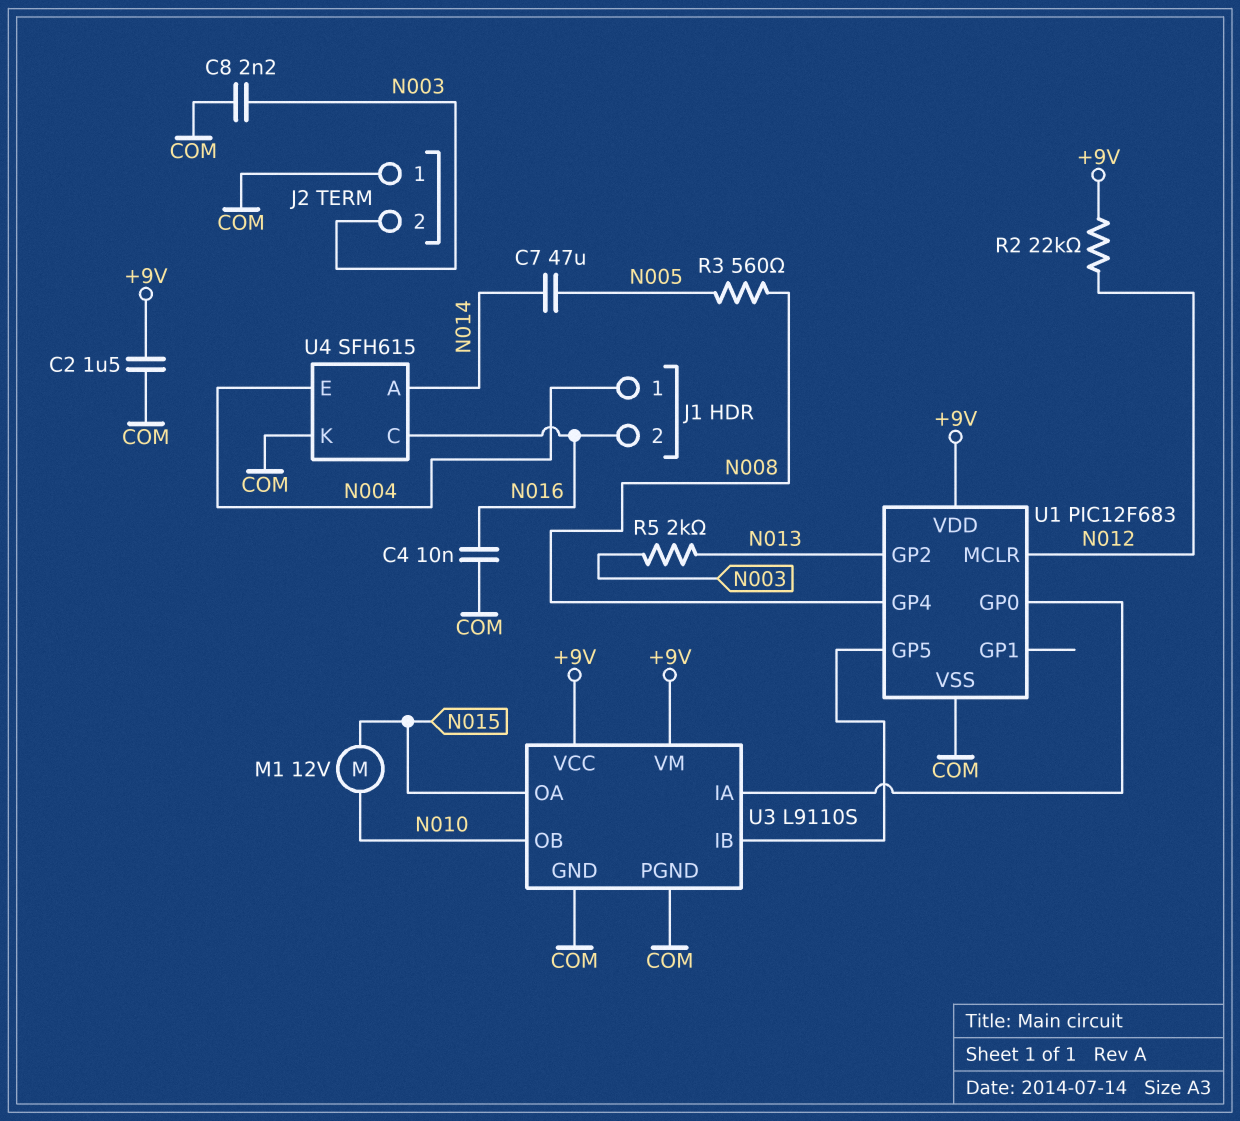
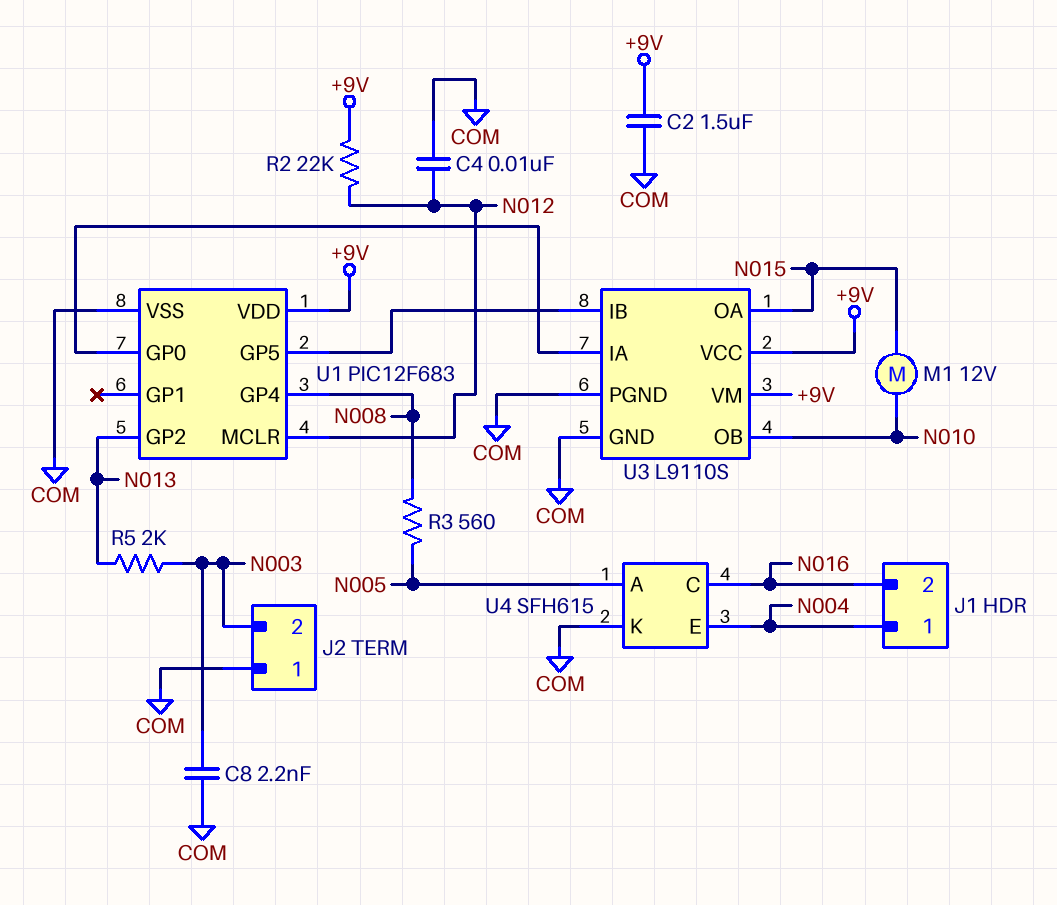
C4: 10nF (COM, N016) -> 10nF (COM, N012)
C7: 47uF (N005, N014) -> none
U4 pin A: N014 -> N005

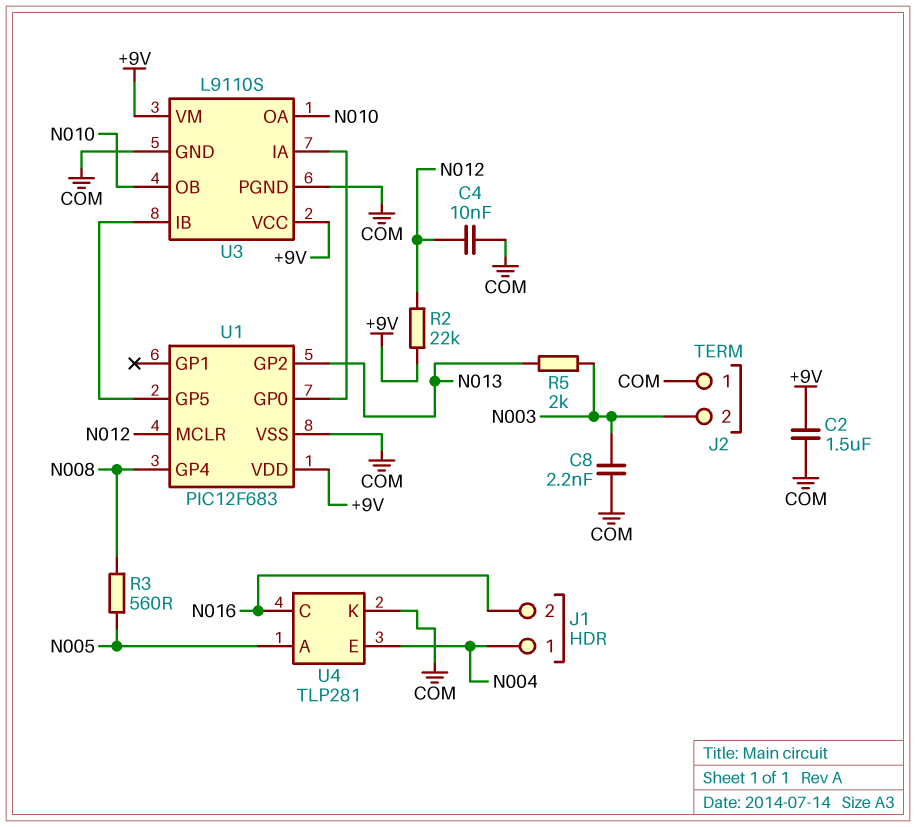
M1: motor 12V (N010, N015) -> none
U3 pin OA: N015 -> N010
U4: SFH615 -> TLP281

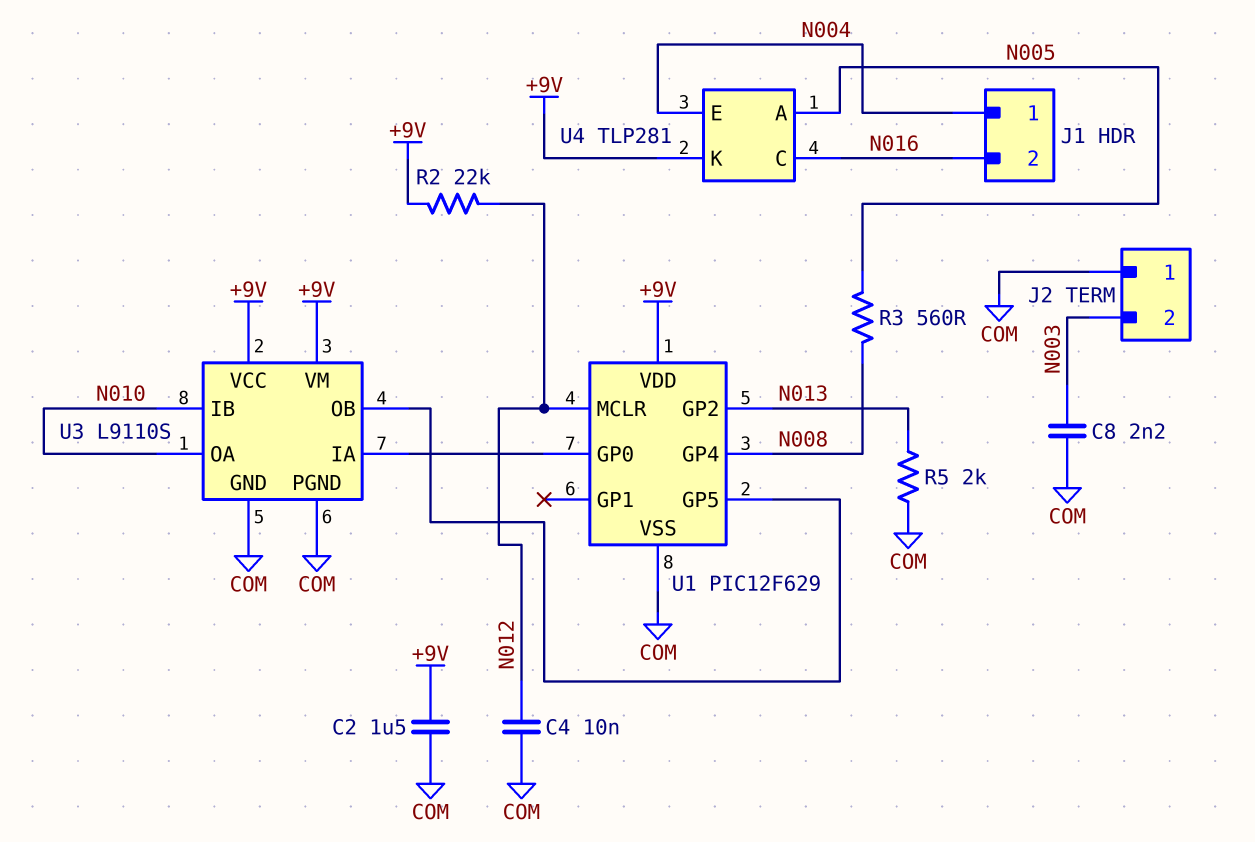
R5: 2k (N003, N013) -> 2k (COM, N013)
U1: PIC12F683 -> PIC12F629
U3 pin IB: U1/GP5 -> N010
U3 pin OB: N010 -> U1/GP5
U4 pin K: COM -> +9V

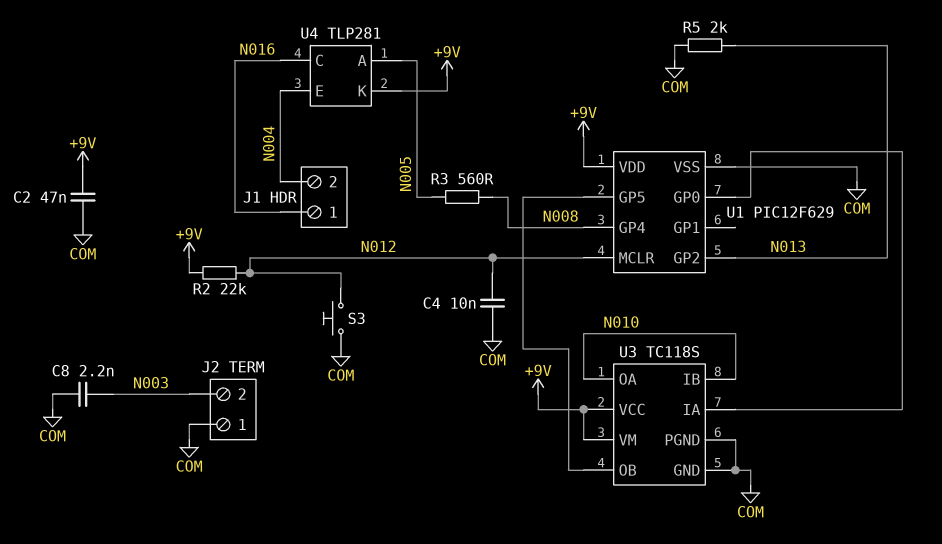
C2: 1.5uF (+9V, COM) -> 47nF (+9V, COM)
J1 pin 1: N004 -> N016
J1 pin 2: N016 -> N004
S3: none -> button (COM, N012)
U3: L9110S -> TC118S

